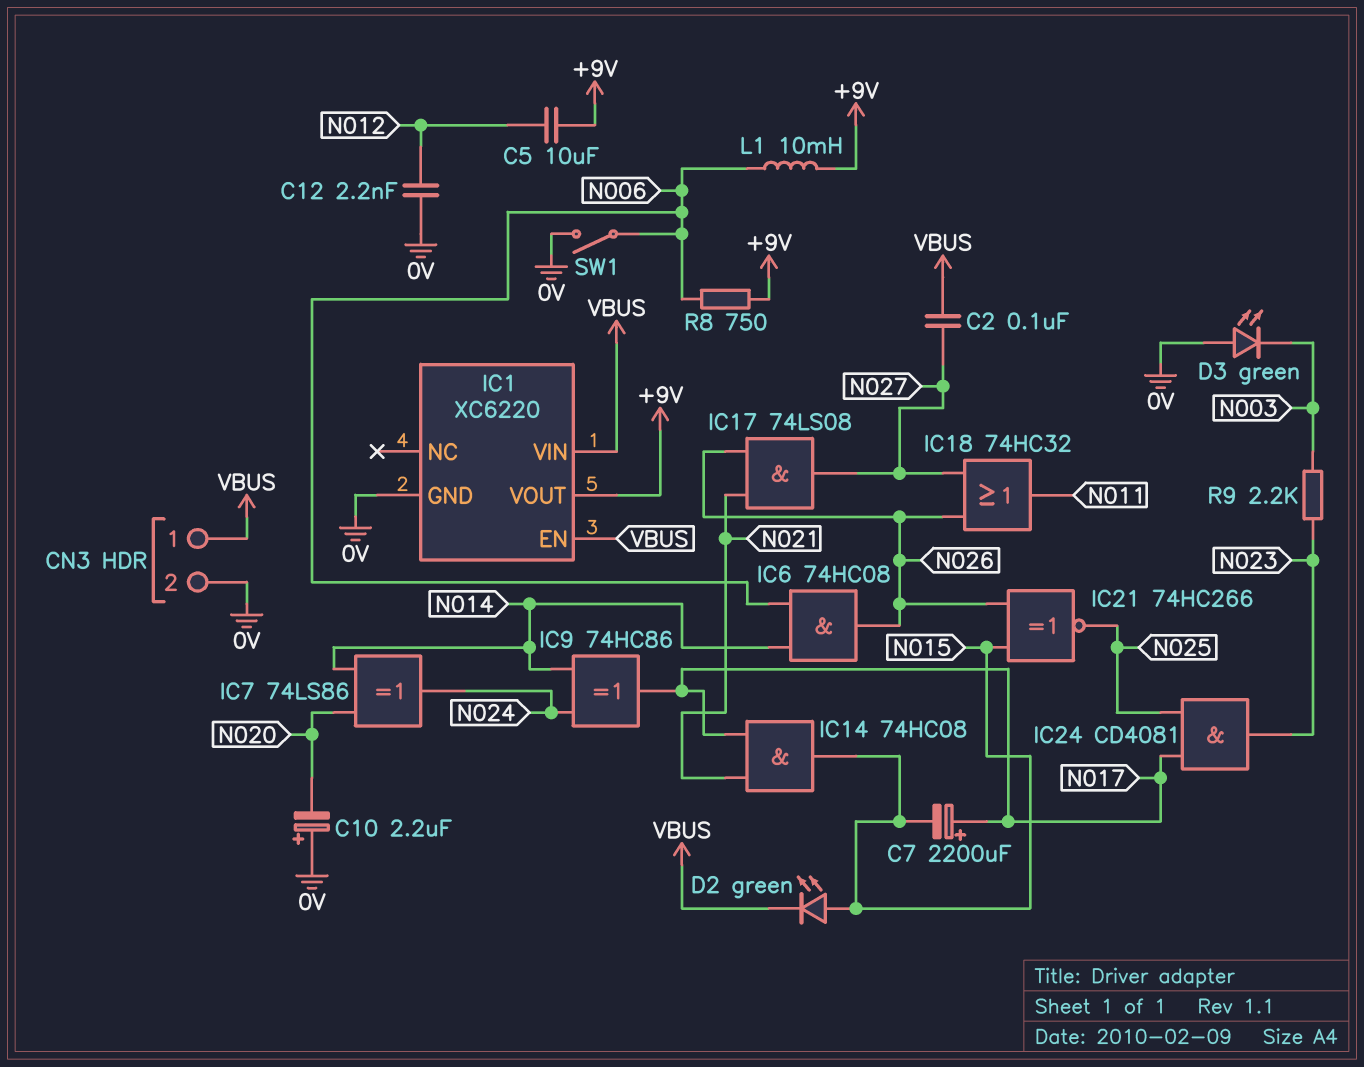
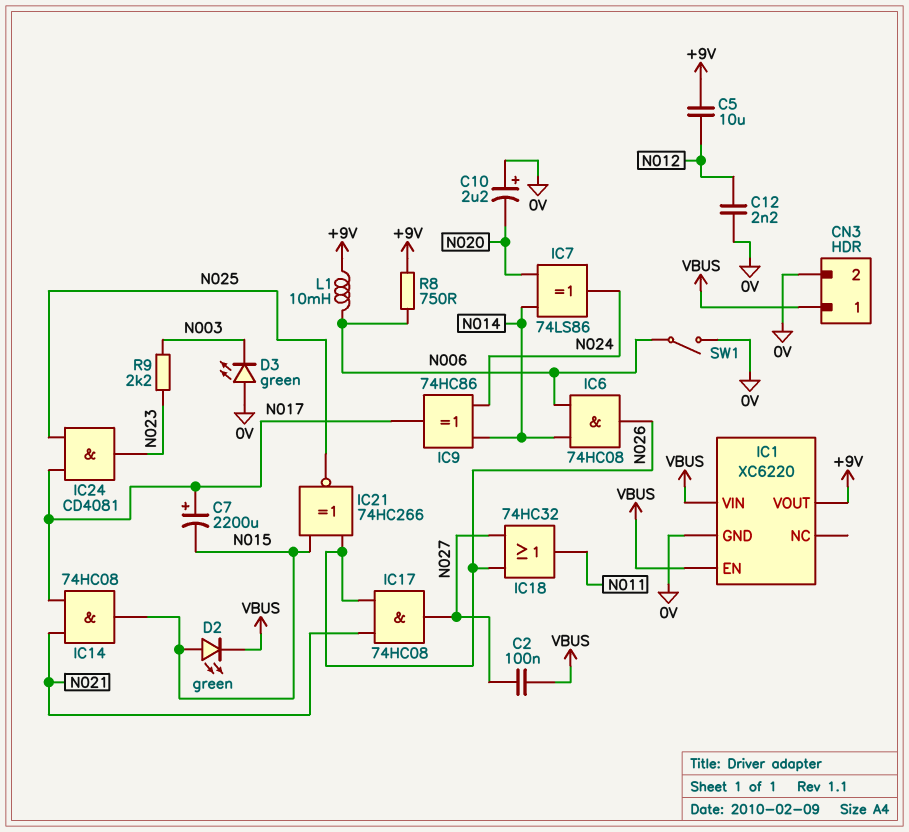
IC17: AND 74LS08 (in N021, in N026, out N027) -> AND 74HC08 (in N021, in N026, out N027)

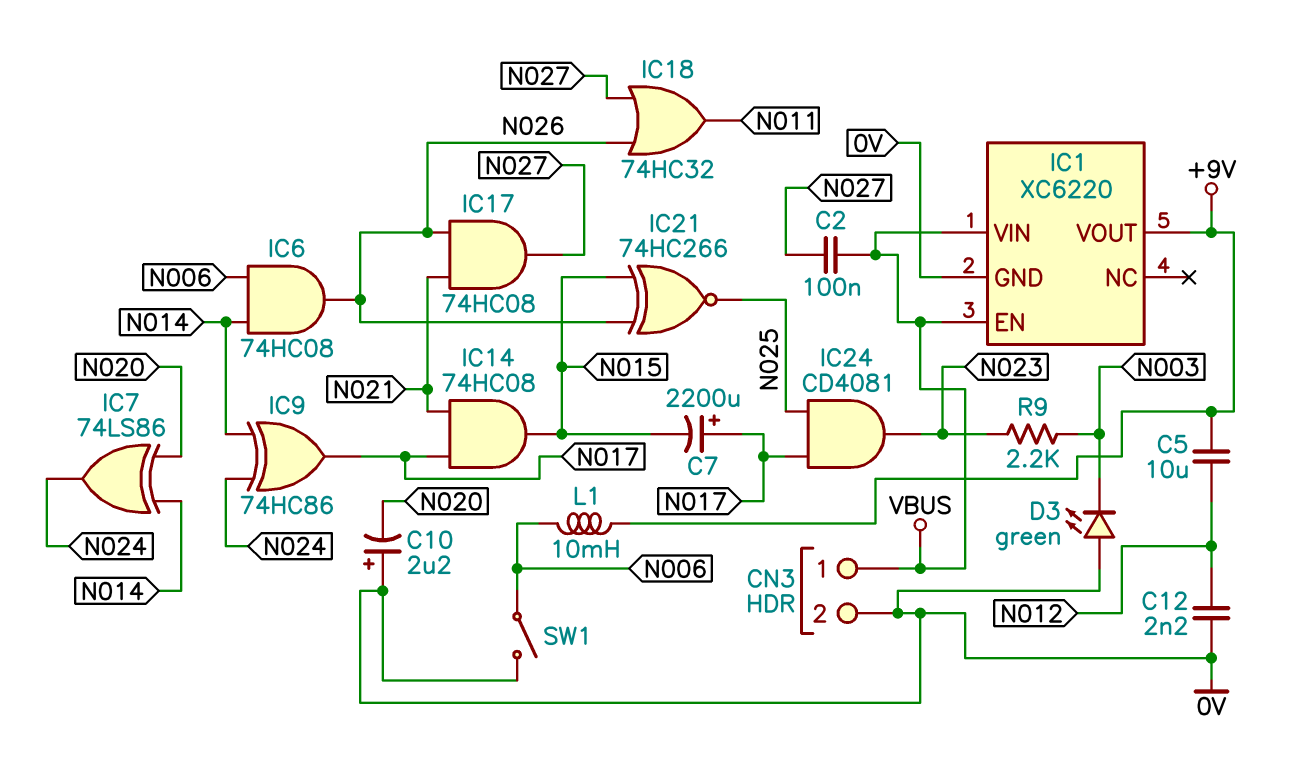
D2: LED green (A N015, K VBUS) -> none
R8: 750 (+9V, N006) -> none

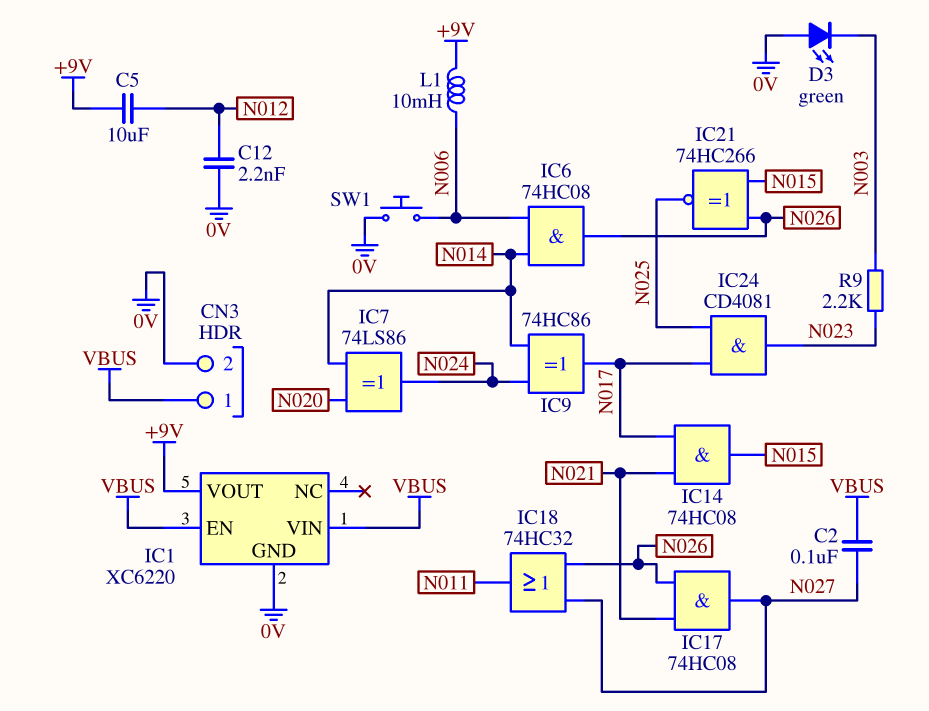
C7: 2200uF (plus N017, minus N015) -> none
C10: 2.2uF (plus 0V, minus N020) -> none
SW1: switch (0V, N006) -> button (0V, N006)

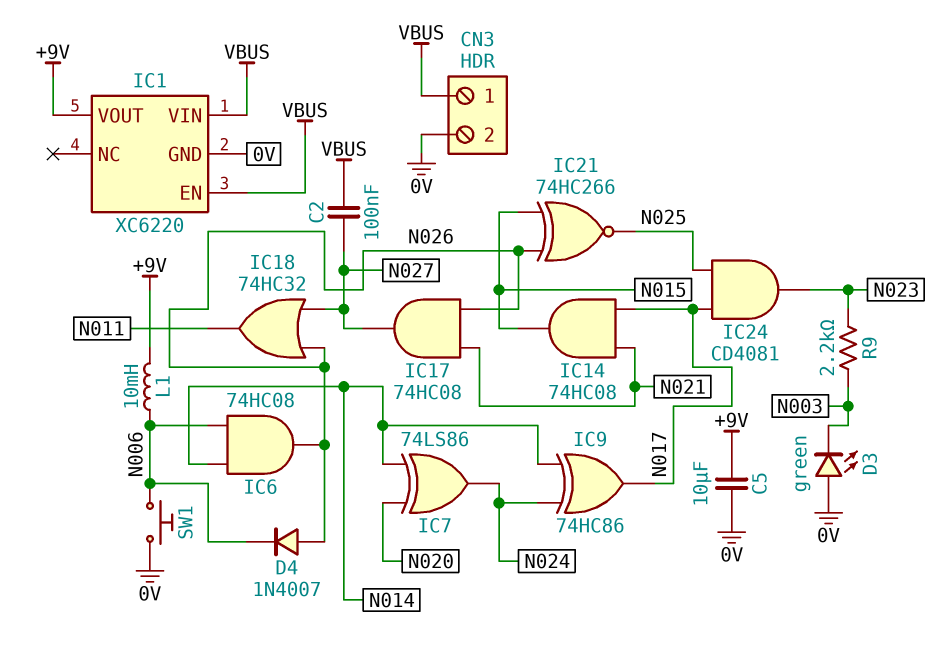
C5: 10uF (+9V, N012) -> 10uF (+9V, 0V)
C12: 2.2nF (0V, N012) -> none
D4: none -> diode 1N4007 (A N026, K N006)

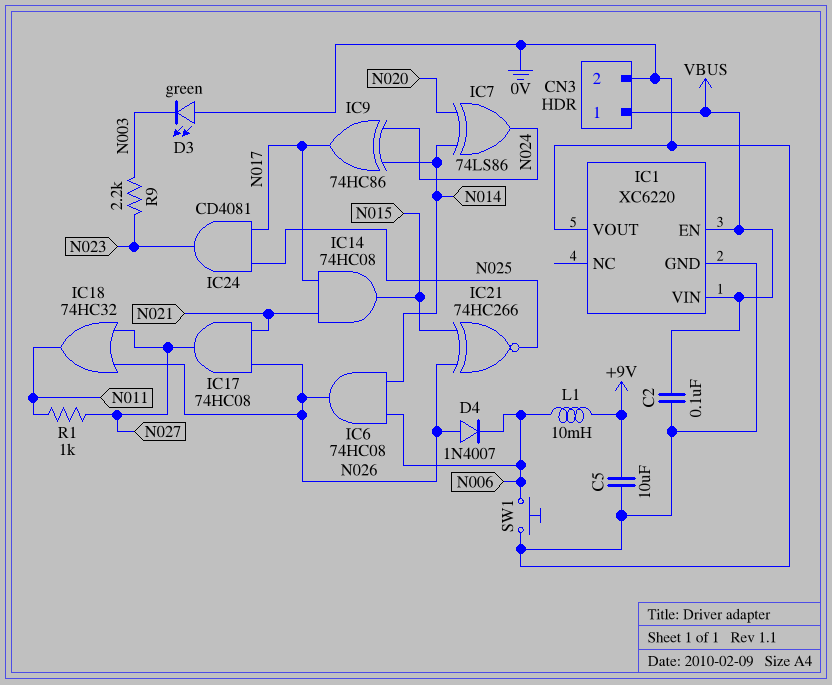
C2: 100nF (N027, VBUS) -> 100nF (0V, VBUS)
IC1 pin VOUT: +9V -> 0V
R1: none -> 1k (N011, N027)

